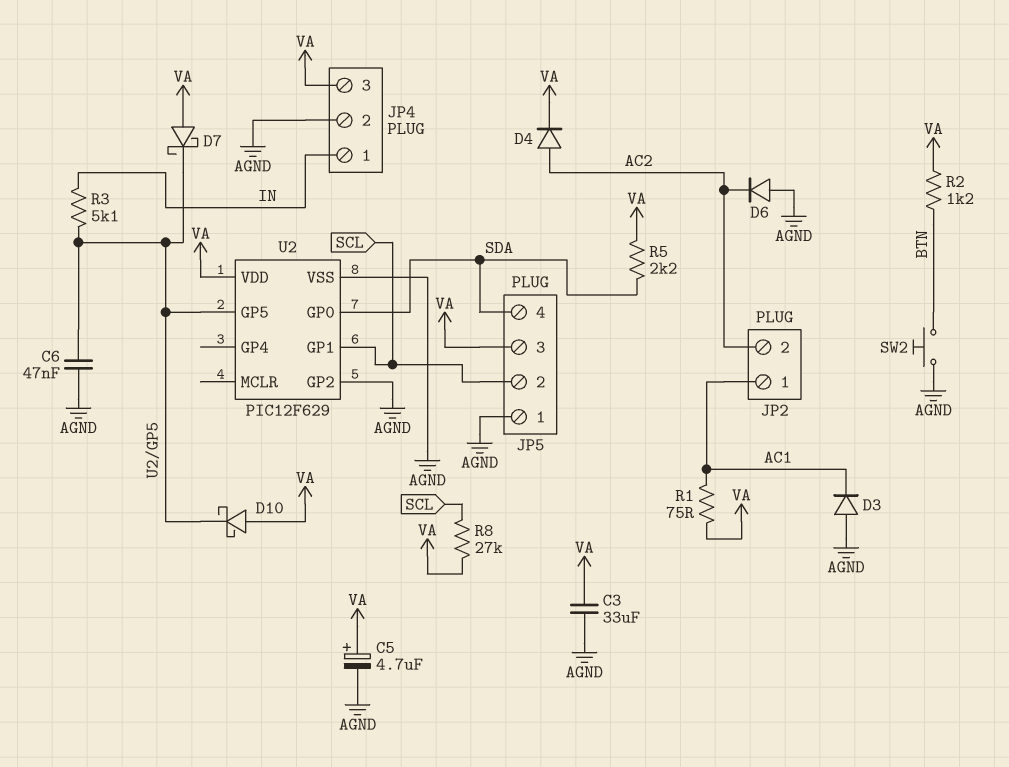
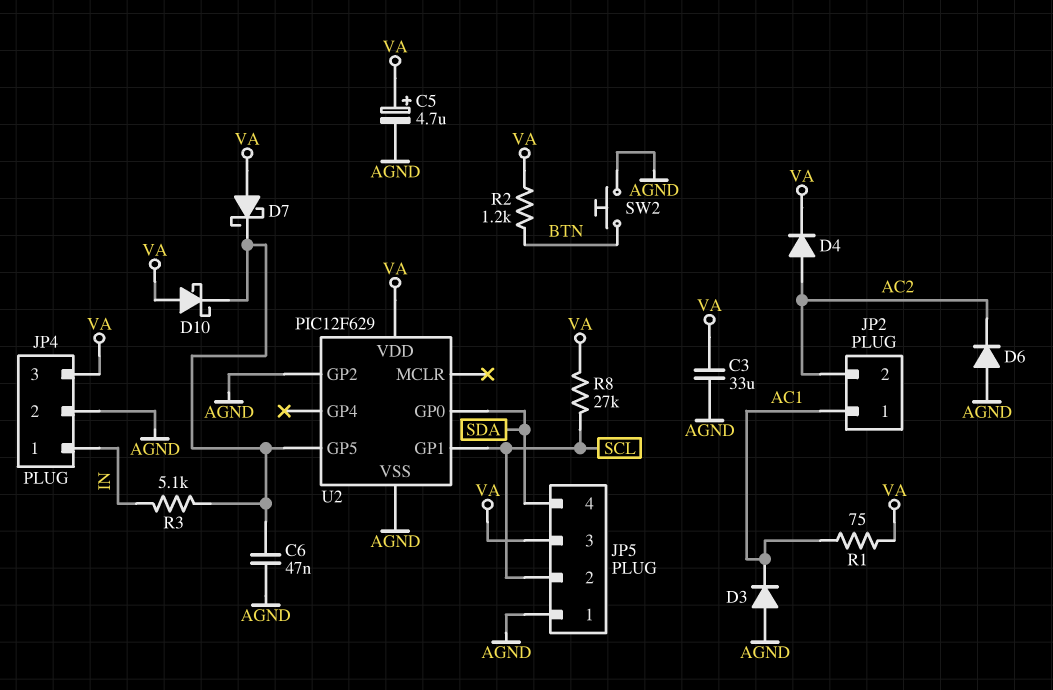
R5: 2.2k (SDA, VA) -> none

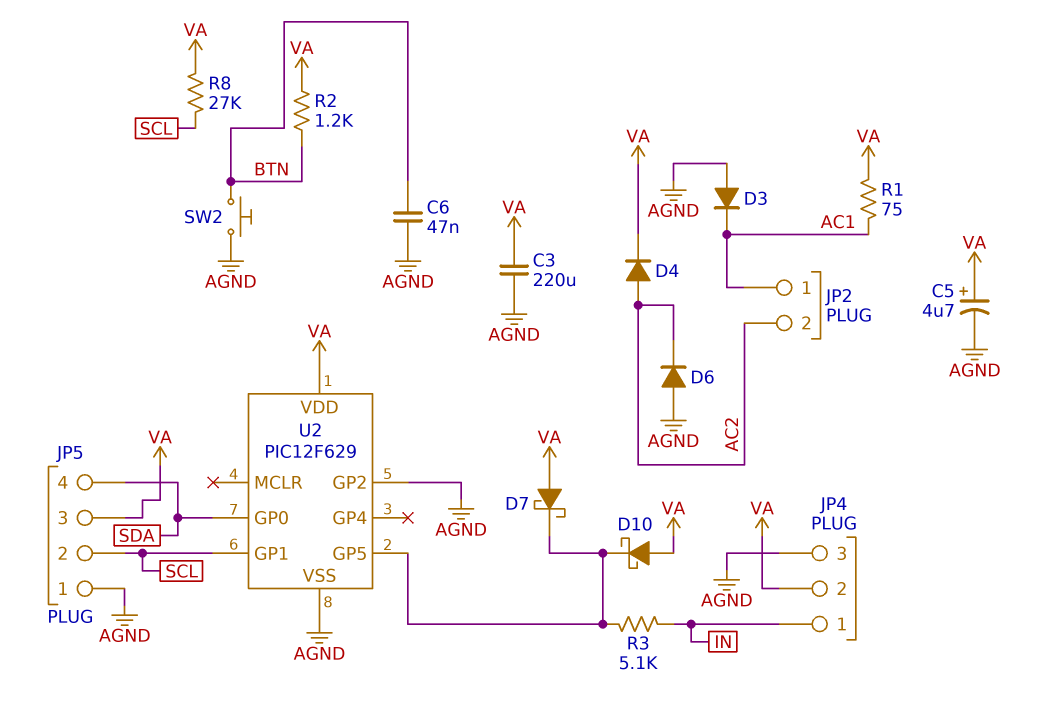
C3: 33uF (AGND, VA) -> 220uF (AGND, VA)
C6: 47nF (AGND, U2/GP5) -> 47nF (AGND, BTN)
JP4 pin 2: AGND -> VA
JP4 pin 3: VA -> AGND

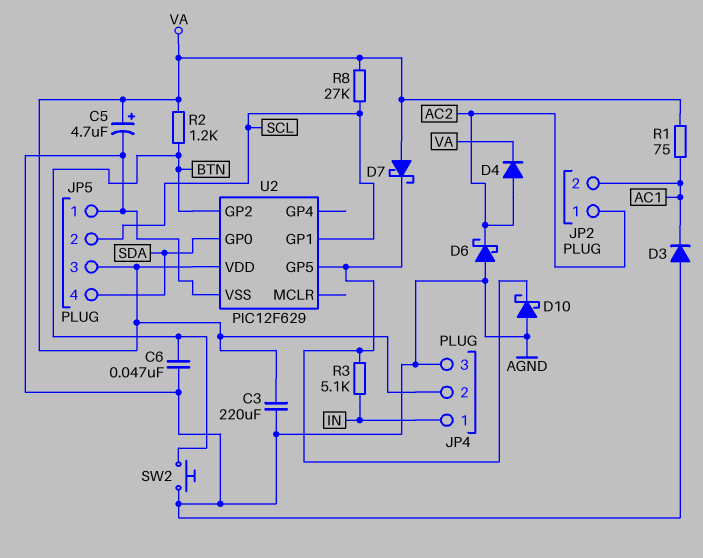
D6: diode (A AGND, K AC2) -> schottky (A AGND, K AC2)
D10: schottky (A VA, K U2/GP5) -> schottky (A AGND, K U2/GP5)
JP2 pin 1: AC1 -> AC2
JP2 pin 2: AC2 -> AC1
U2 pin GP2: AGND -> BTN

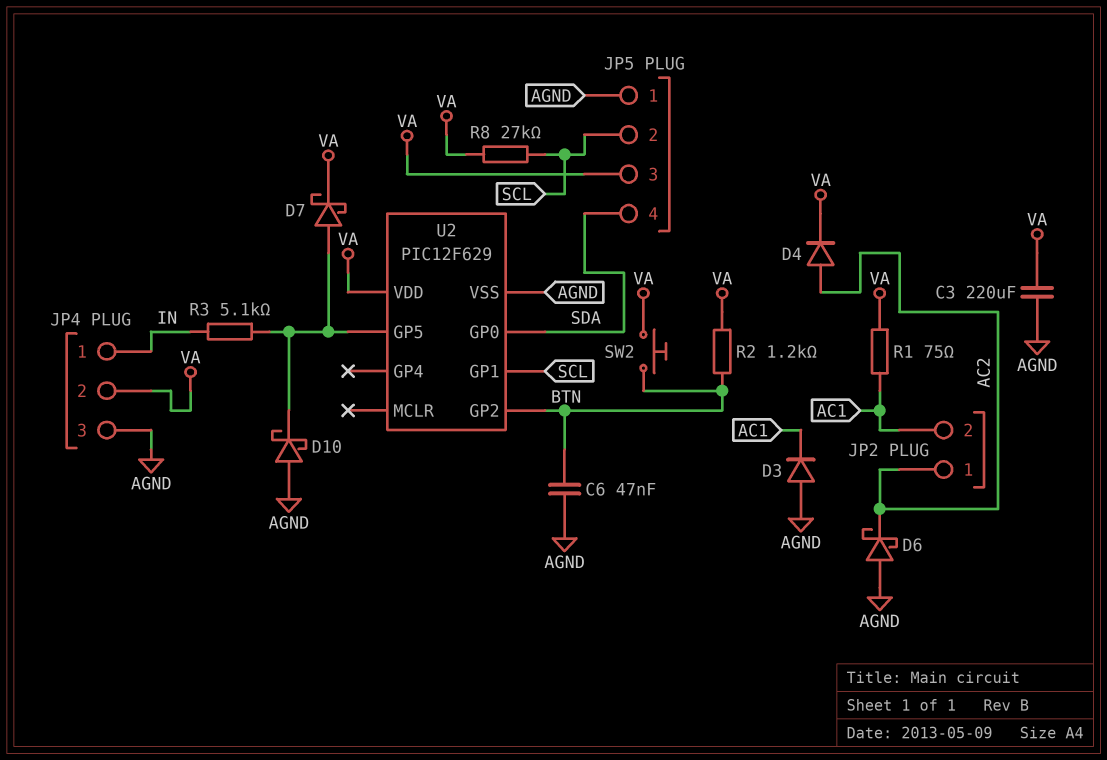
C5: 4.7uF (plus VA, minus AGND) -> none
D7: schottky (A VA, K U2/GP5) -> schottky (A U2/GP5, K VA)
SW2: button (AGND, BTN) -> button (BTN, VA)

